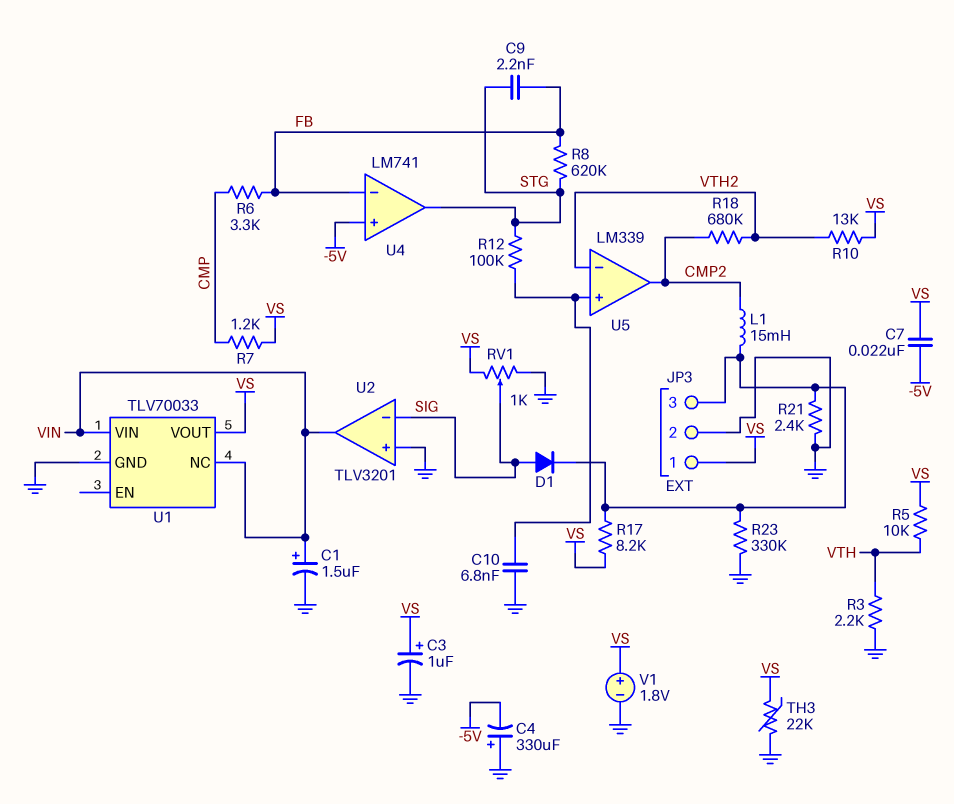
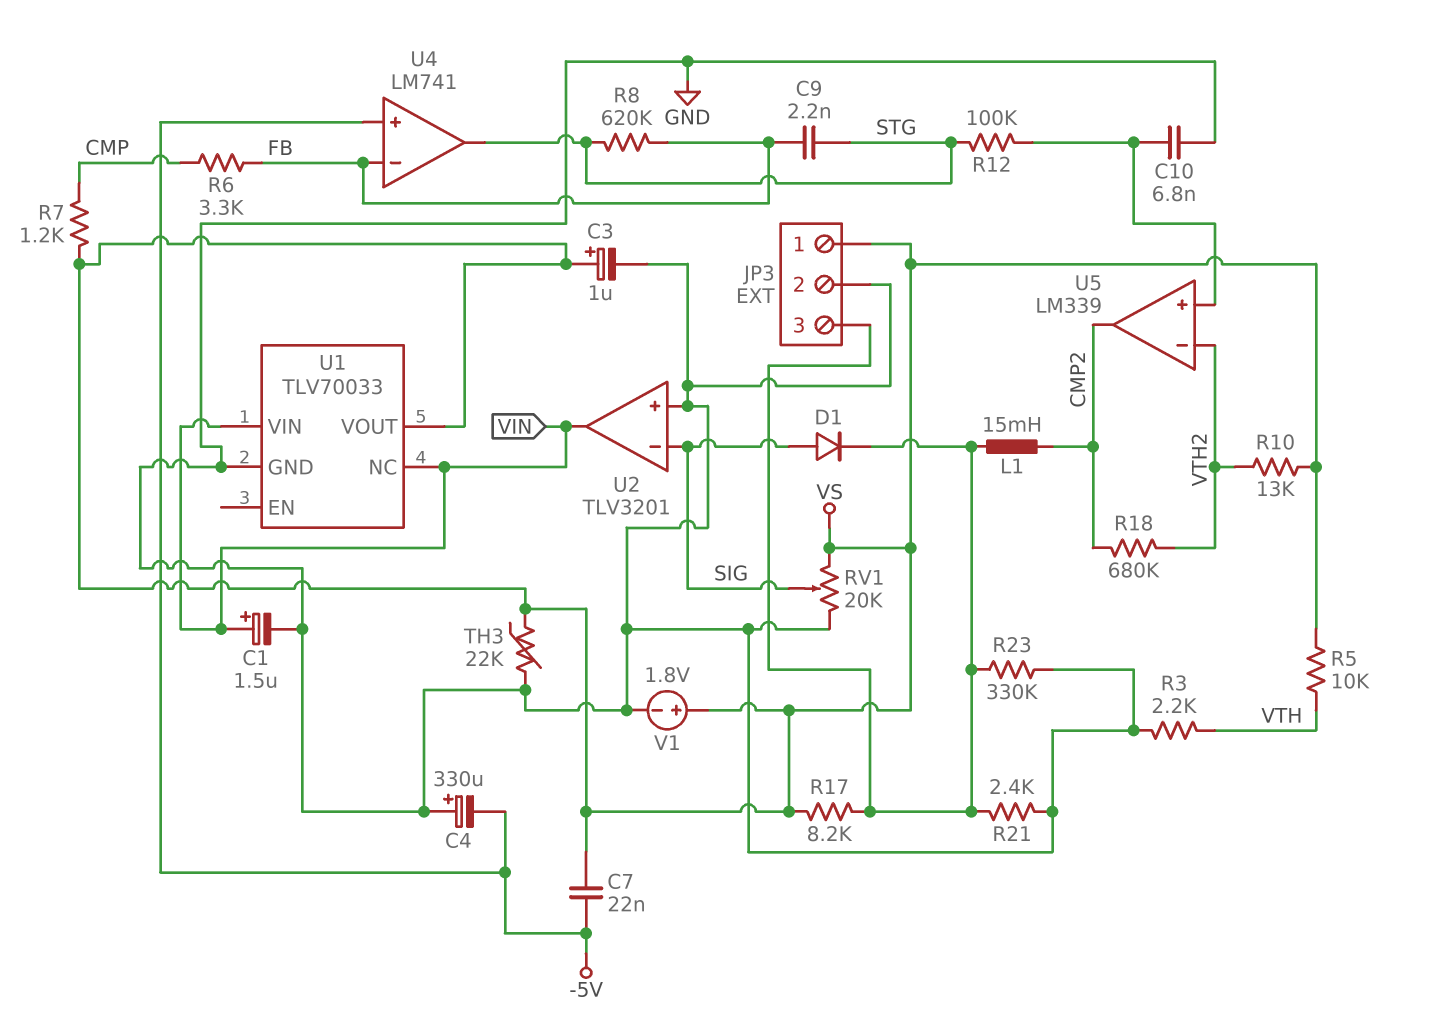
RV1: 1k (GND, VS, wiper SIG) -> 20k (GND, VS, wiper SIG)

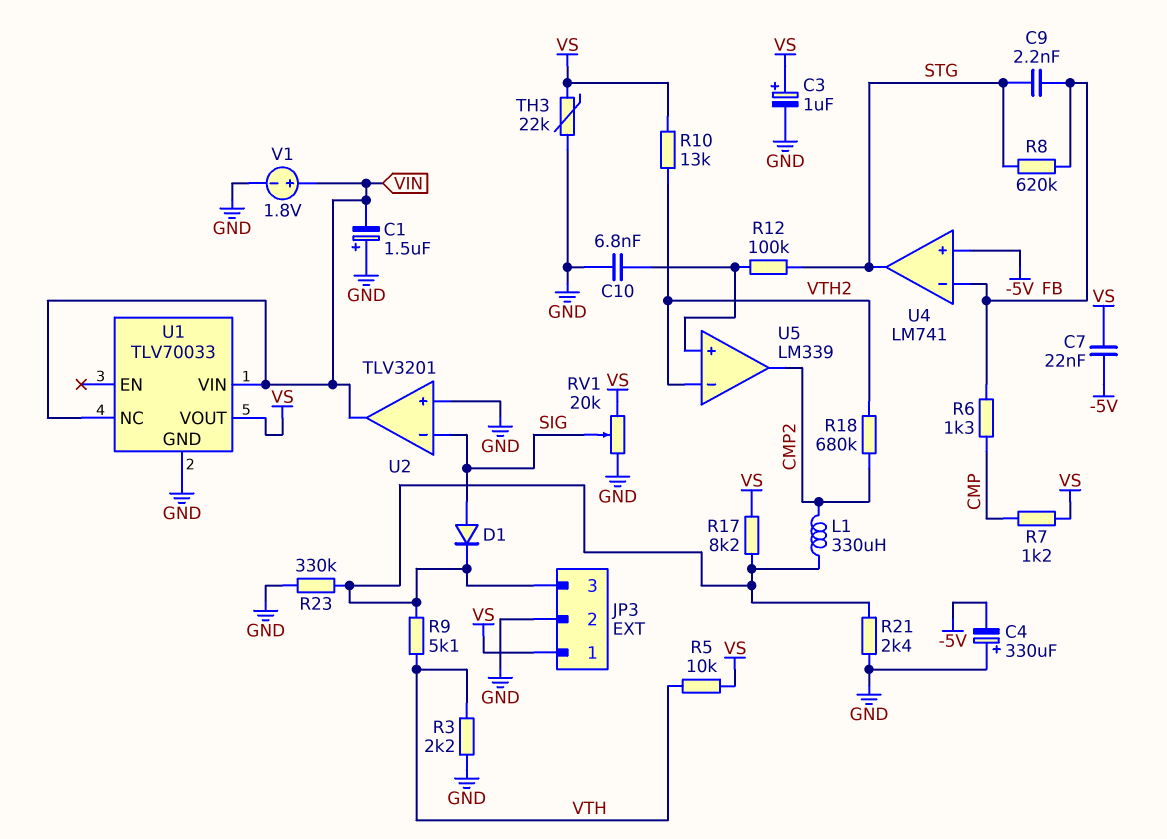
C1: 1.5uF (plus VIN, minus GND) -> 1.5uF (plus GND, minus VIN)
L1: 15mH (CMP2, JP3/3) -> 330uH (CMP2, JP3/3)
R6: 3.3k (CMP, FB) -> 1.3k (CMP, FB)
R9: none -> 5.1k (JP3/3, VTH)
V1: 1.8V (plus VS, minus GND) -> 1.8V (plus VIN, minus GND)

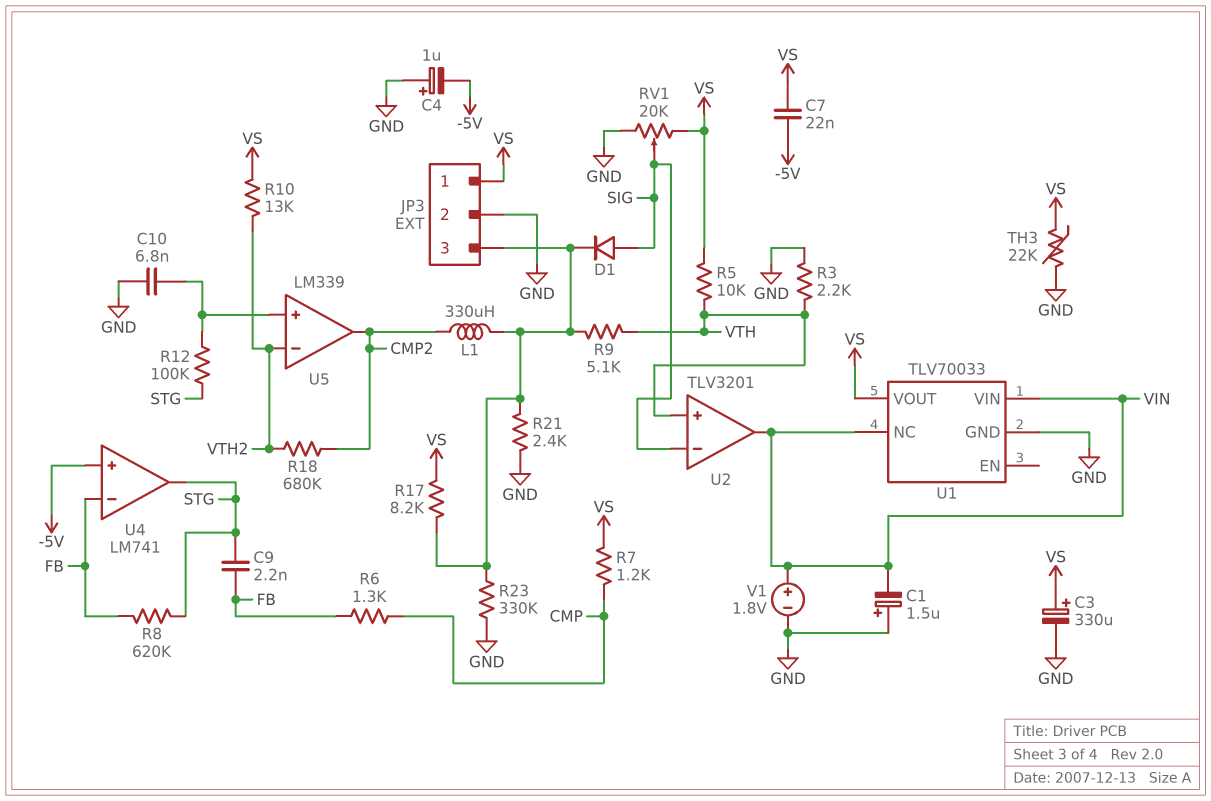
C3: 1uF (plus VS, minus GND) -> 330uF (plus VS, minus GND)
C4: 330uF (plus GND, minus -5V) -> 1uF (plus GND, minus -5V)
U2 pin in+: GND -> VTH

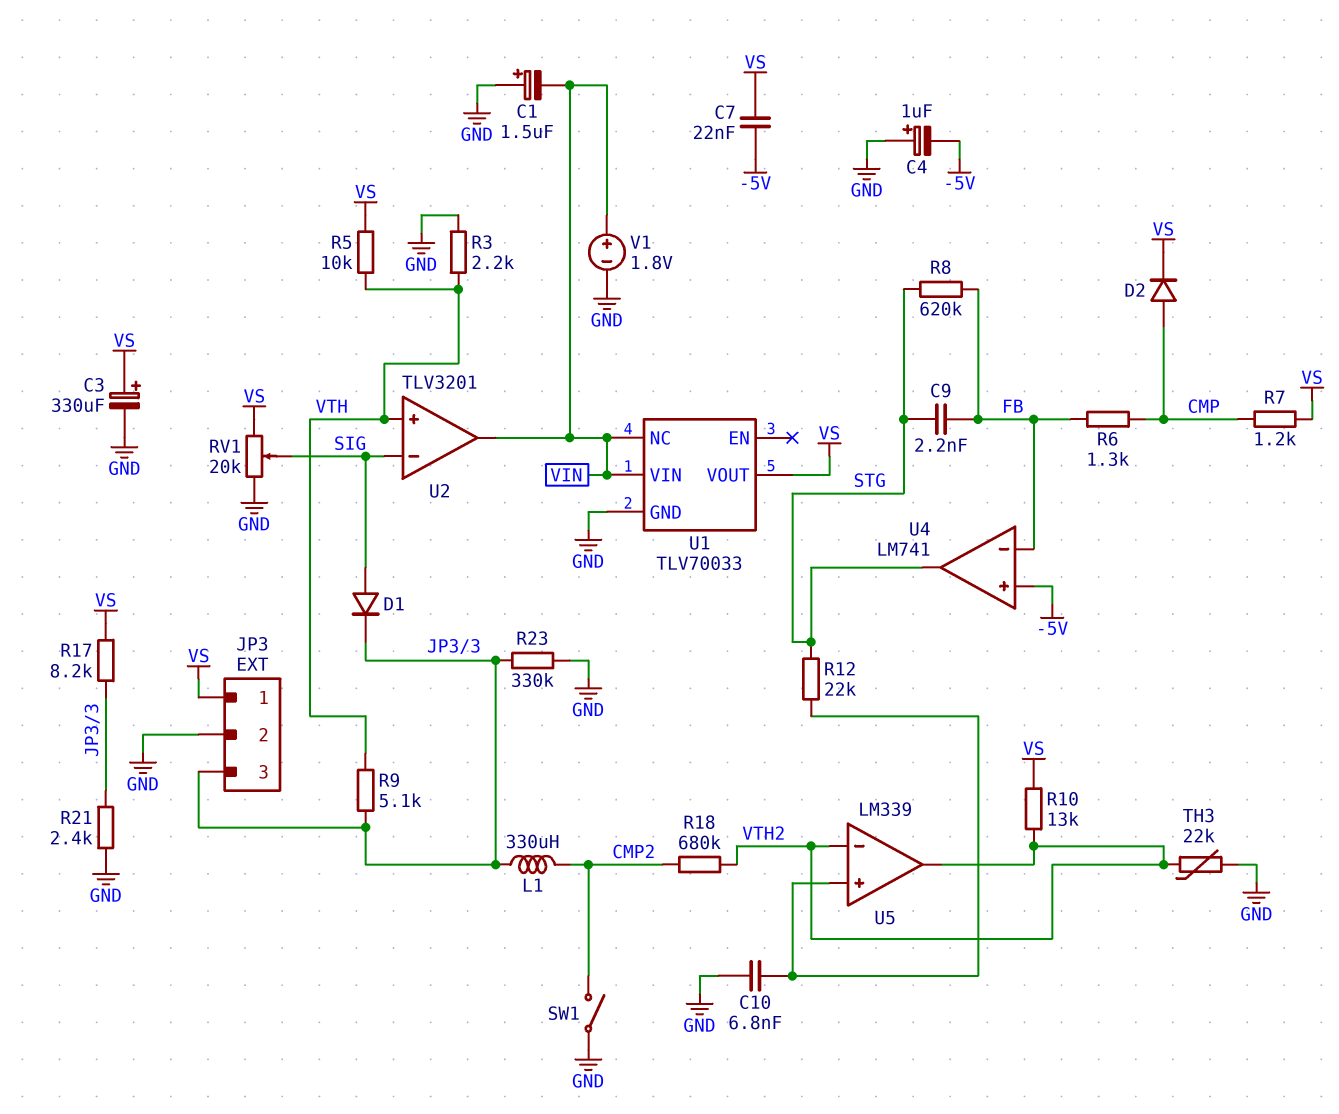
D2: none -> diode (A CMP, K VS)
R12: 100k (STG, U5/in+) -> 22k (STG, U5/in+)
SW1: none -> switch (CMP2, GND)
TH3: 22k (GND, VS) -> 22k (GND, VTH2)
U5 pin out: CMP2 -> VTH2

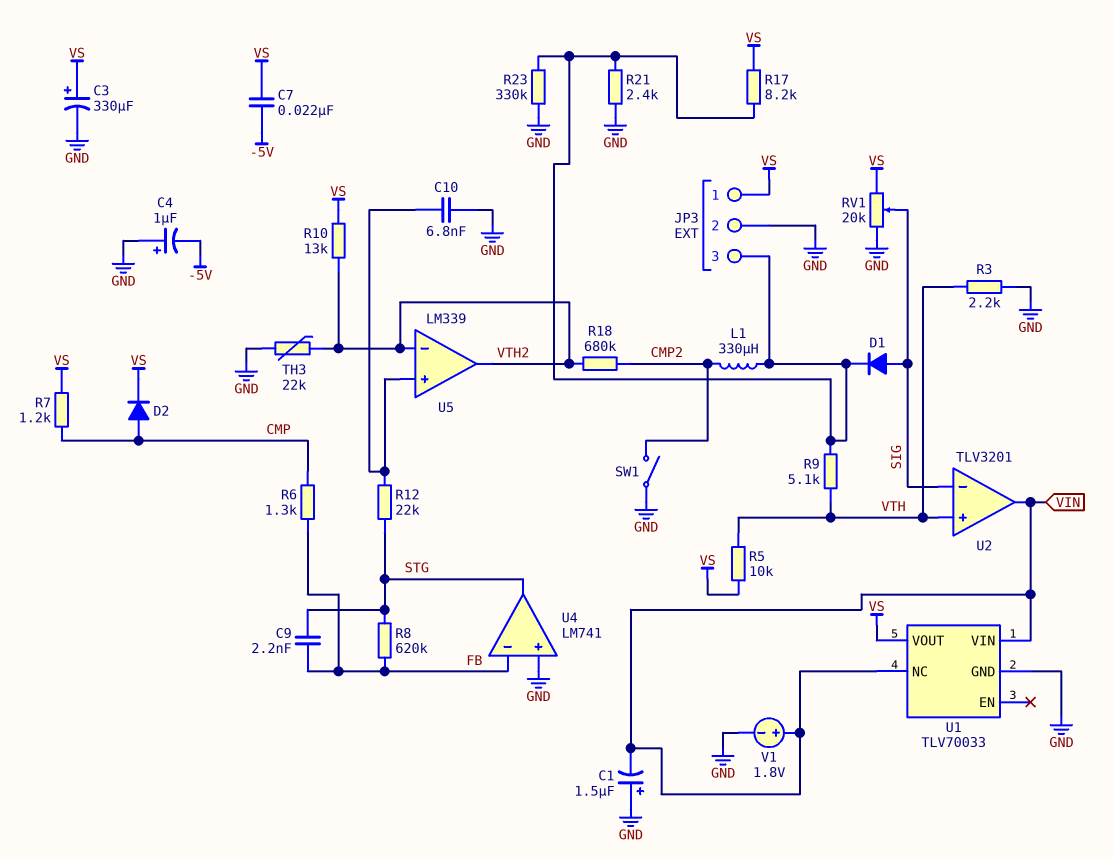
U4 pin in+: -5V -> GND

